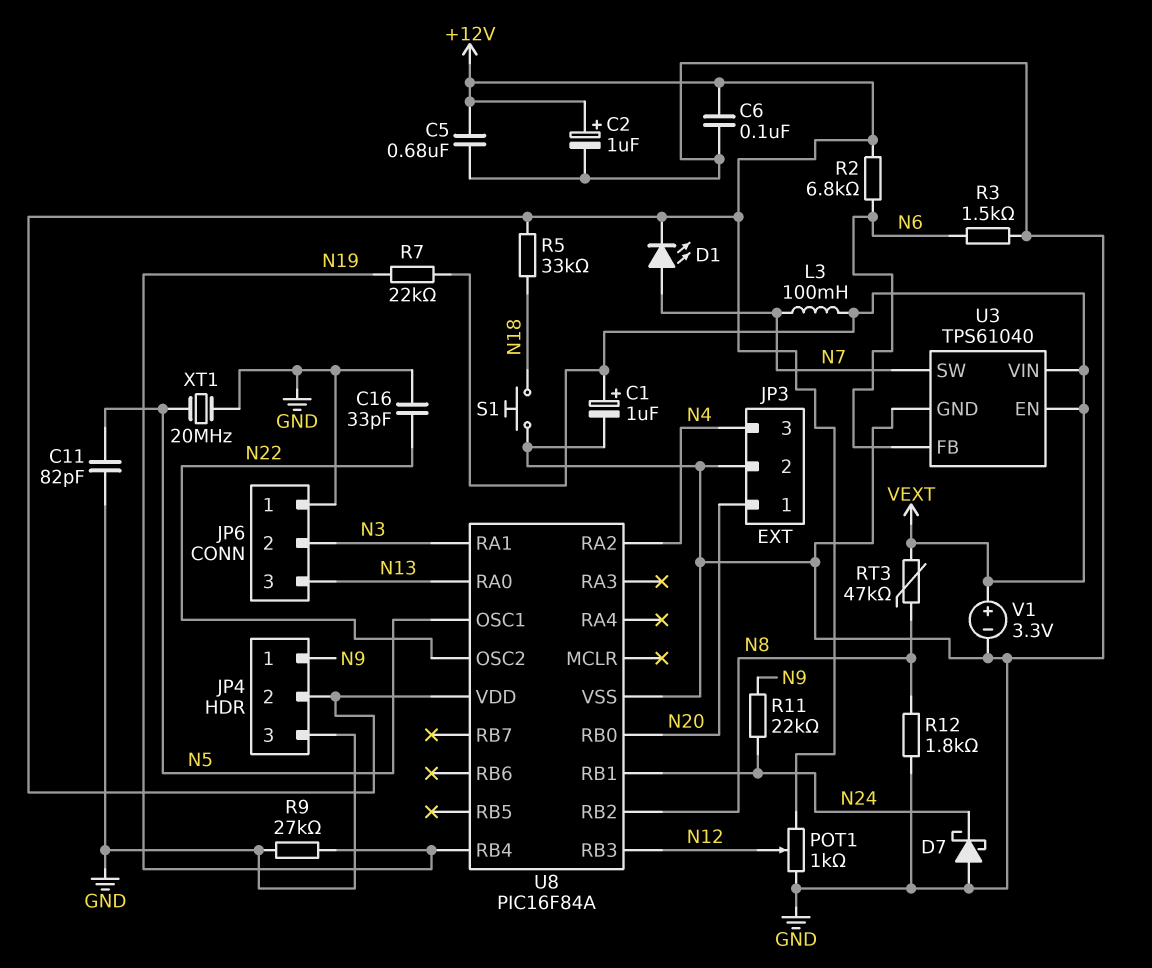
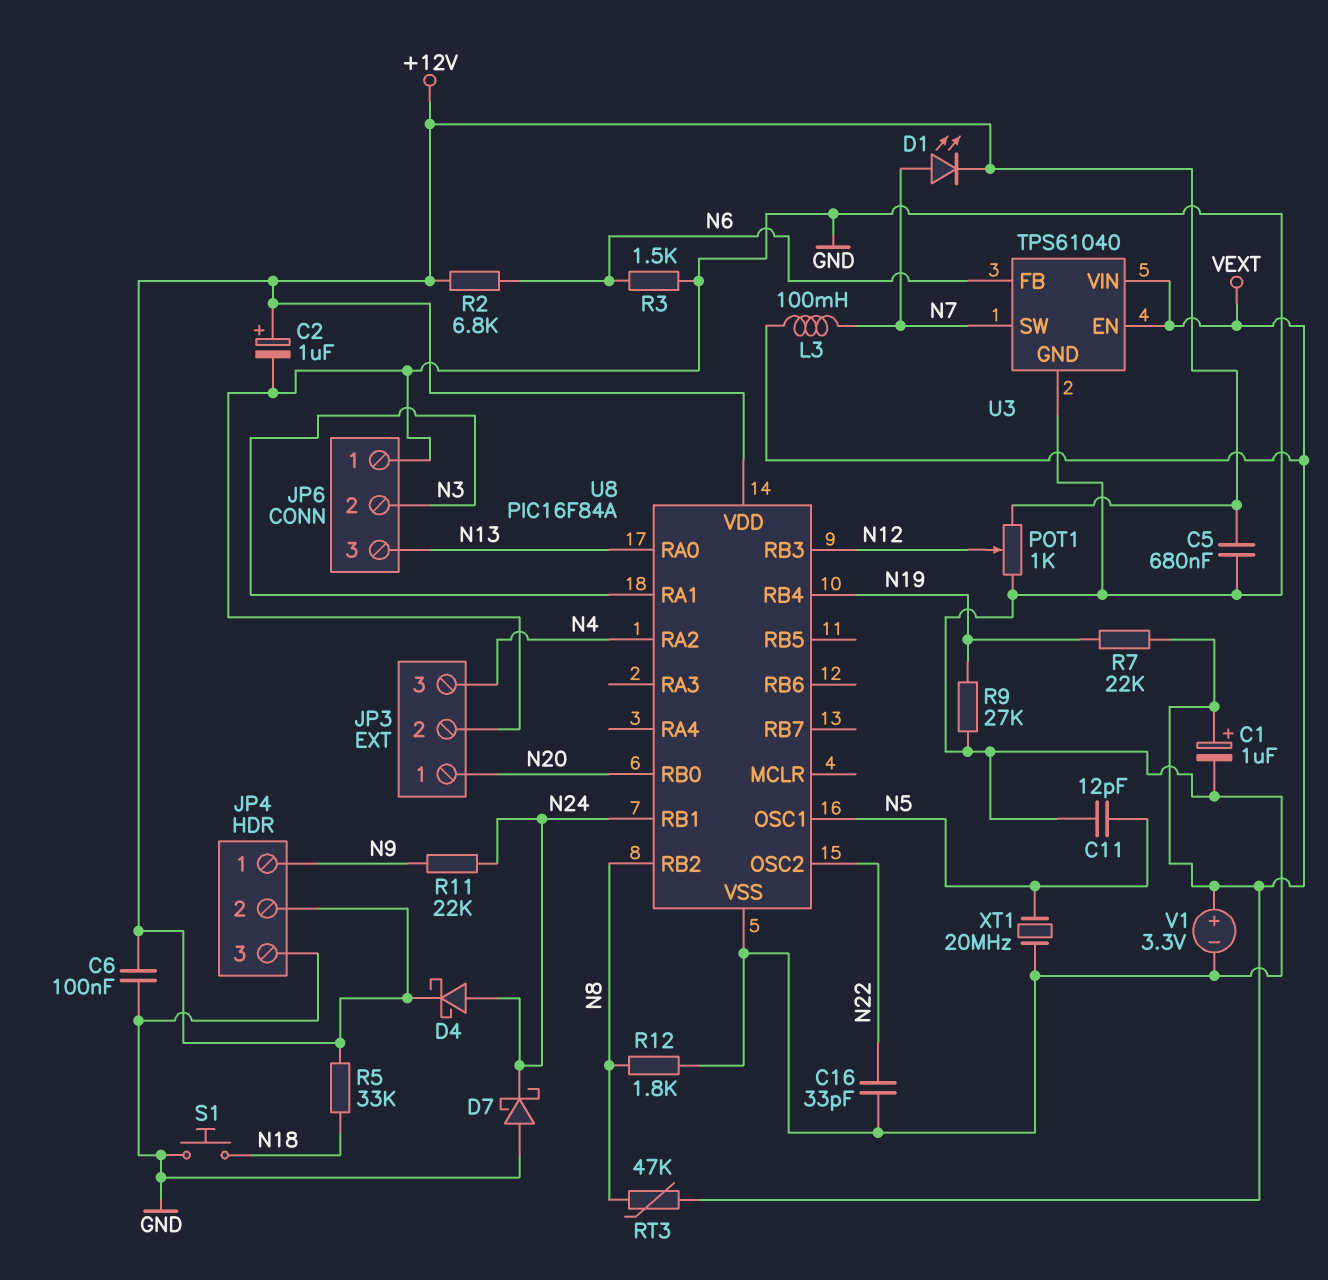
C11: 82pF (GND, N5) -> 12pF (GND, N5)
D4: none -> schottky (A N24, K +12V)

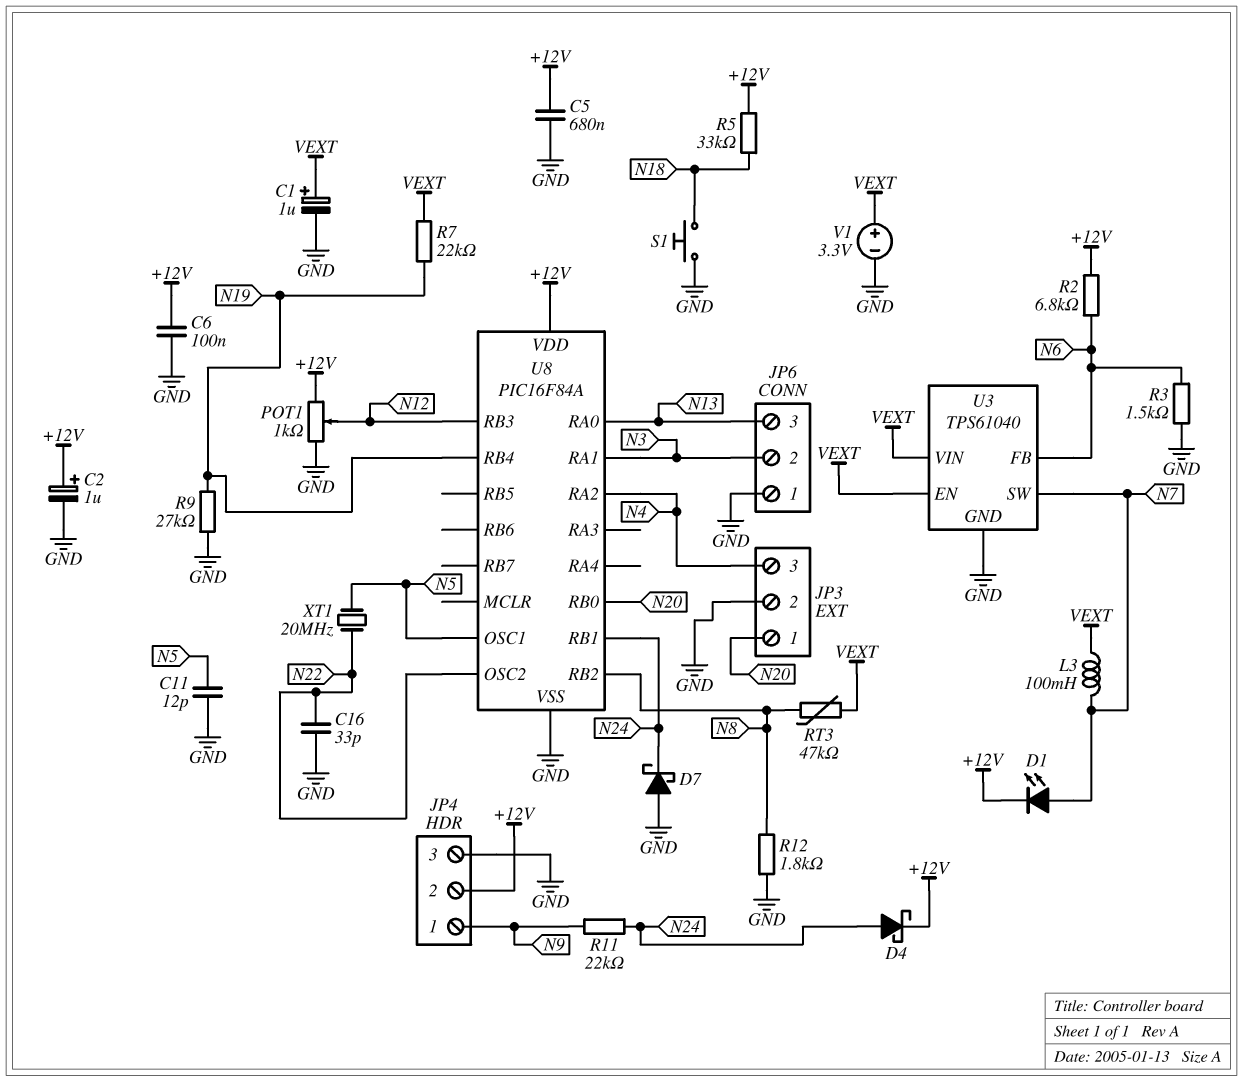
XT1: 20MHz (GND, N5) -> 20MHz (N5, N22)

